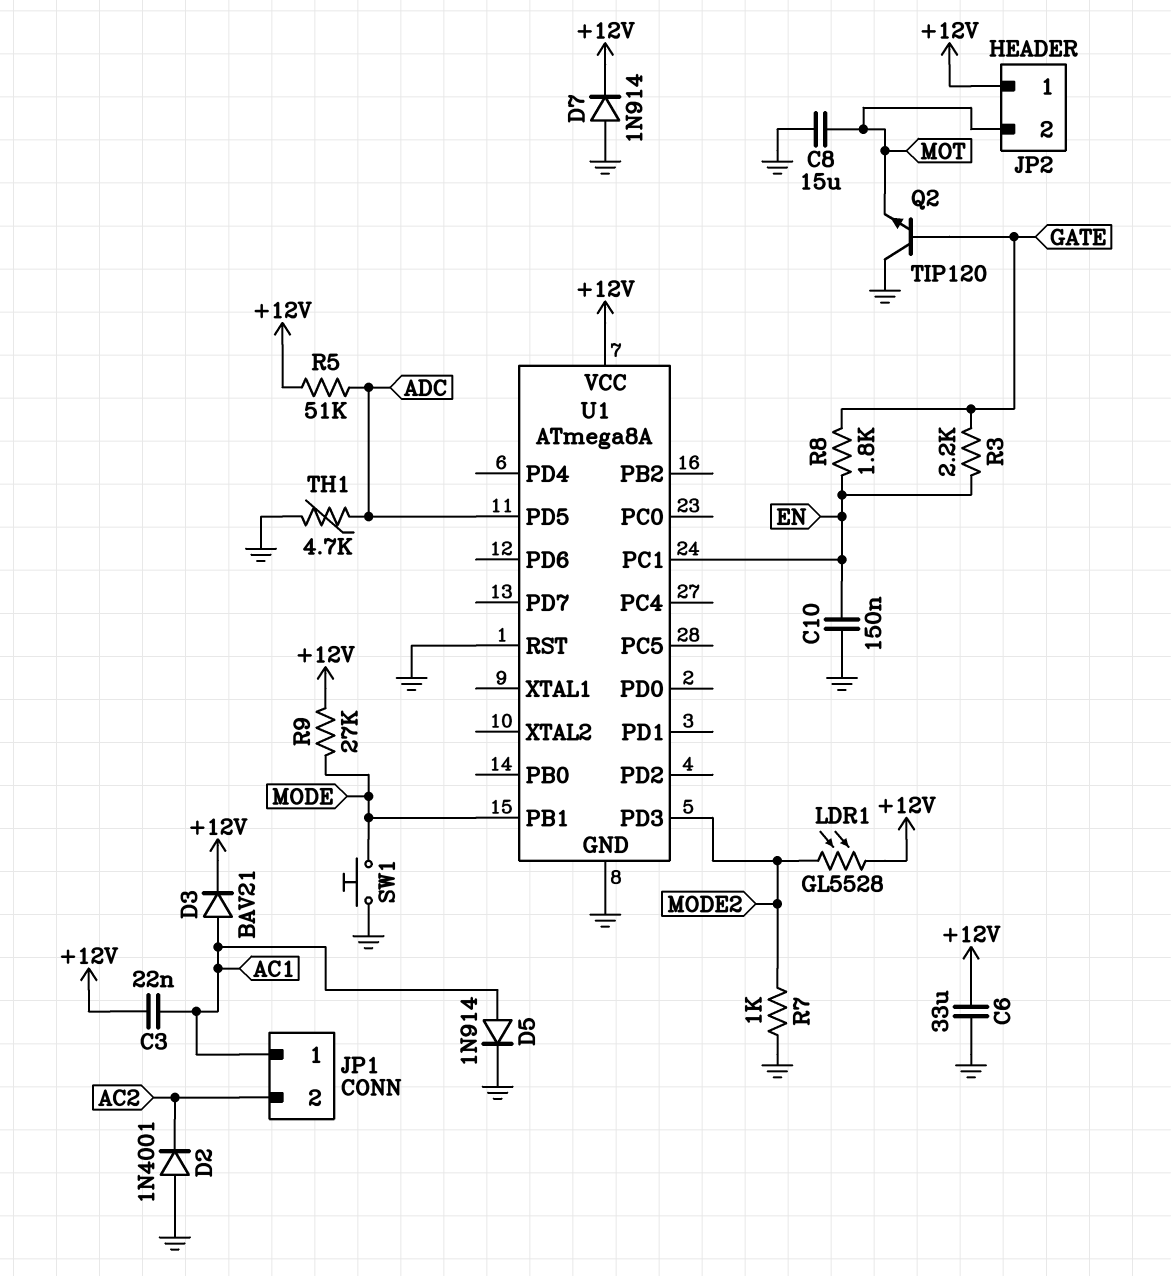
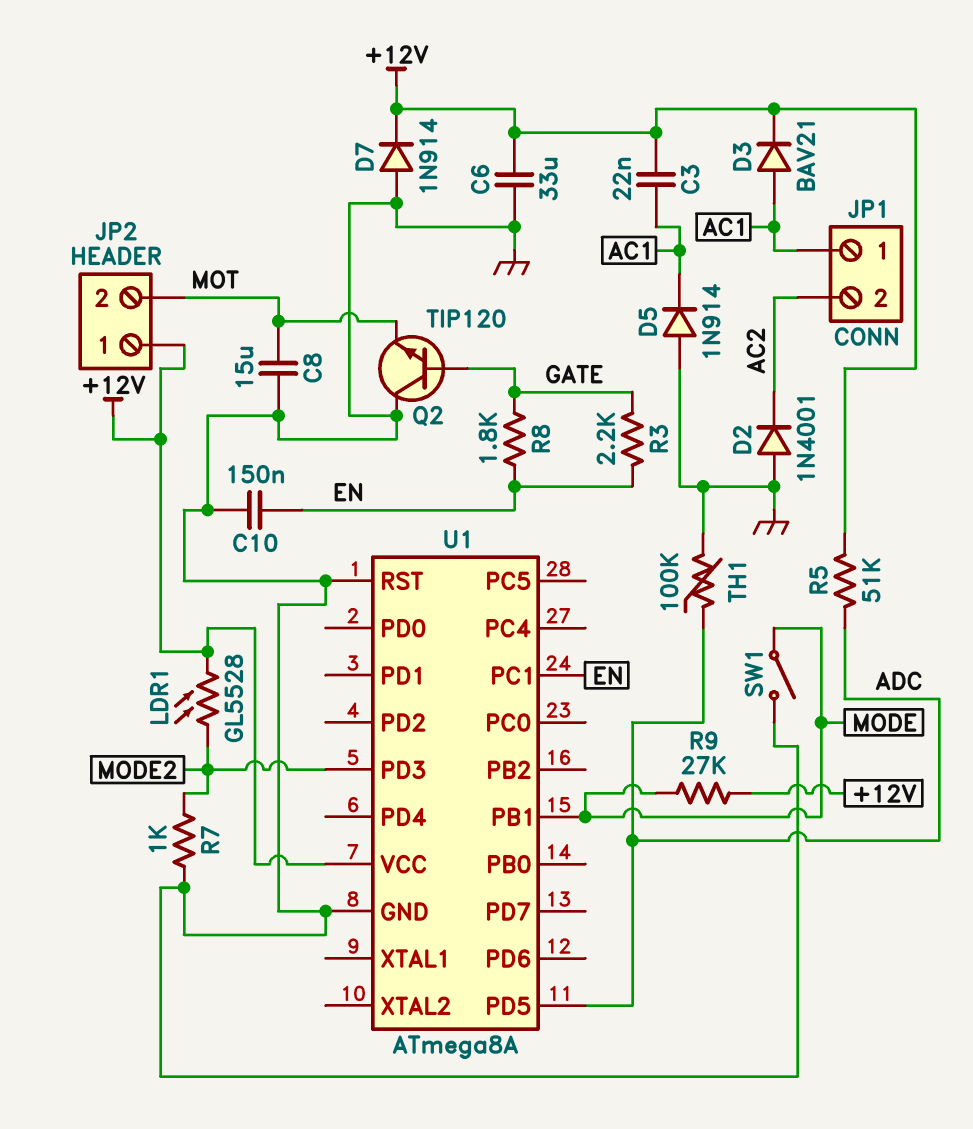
D5: diode 1N914 (A AC1, K GND) -> diode 1N914 (A GND, K AC1)
SW1: button (GND, MODE) -> switch (GND, MODE)
TH1: 4.7k (ADC, GND) -> 100k (ADC, GND)

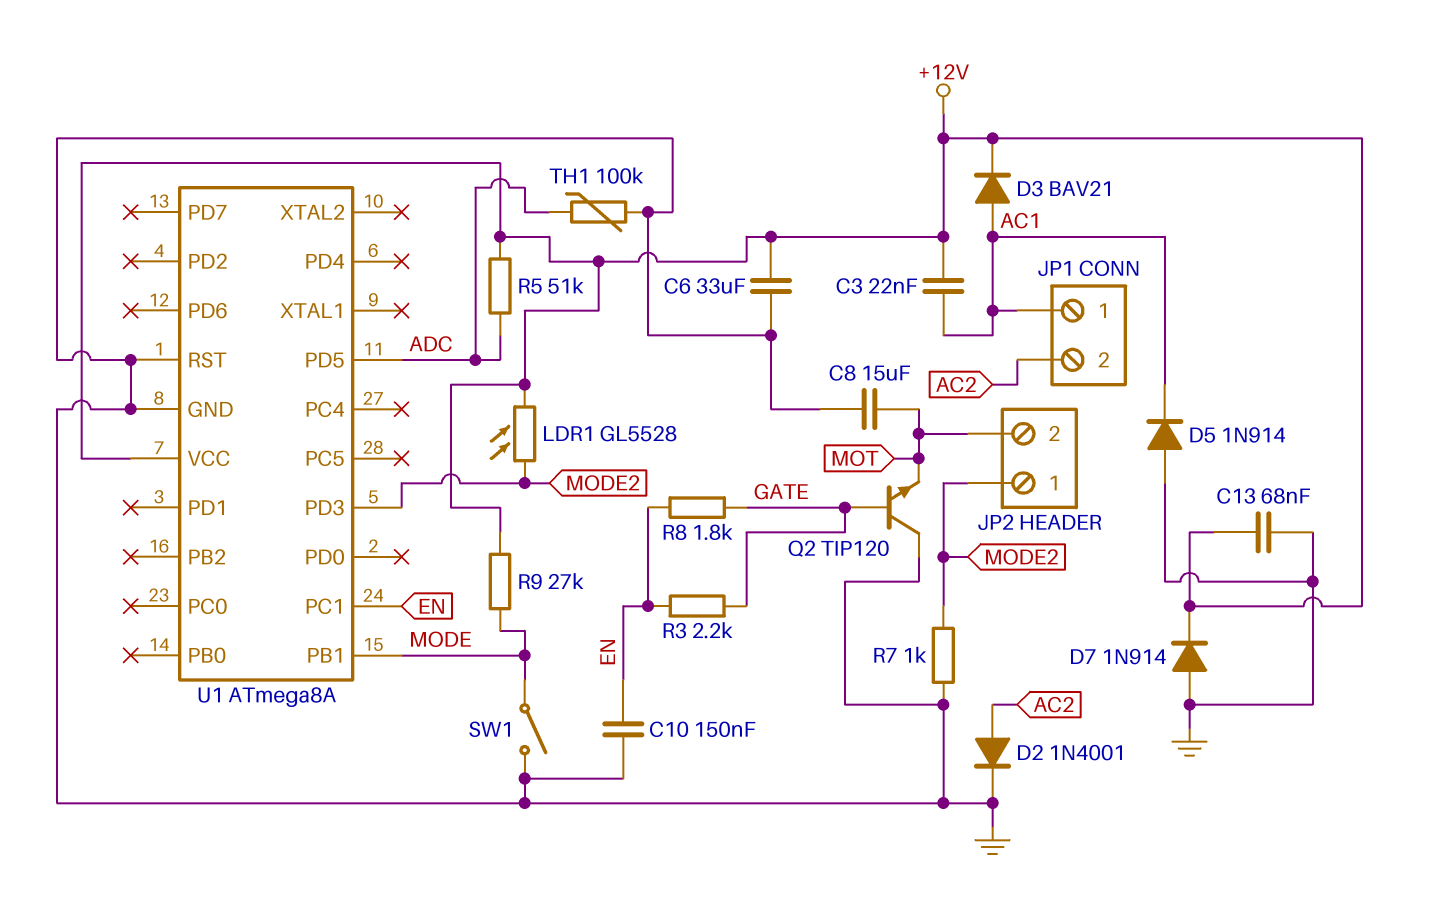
C13: none -> 68nF (+12V, GND)
D2: diode 1N4001 (A GND, K AC2) -> diode 1N4001 (A AC2, K GND)
JP2 pin 1: +12V -> MODE2

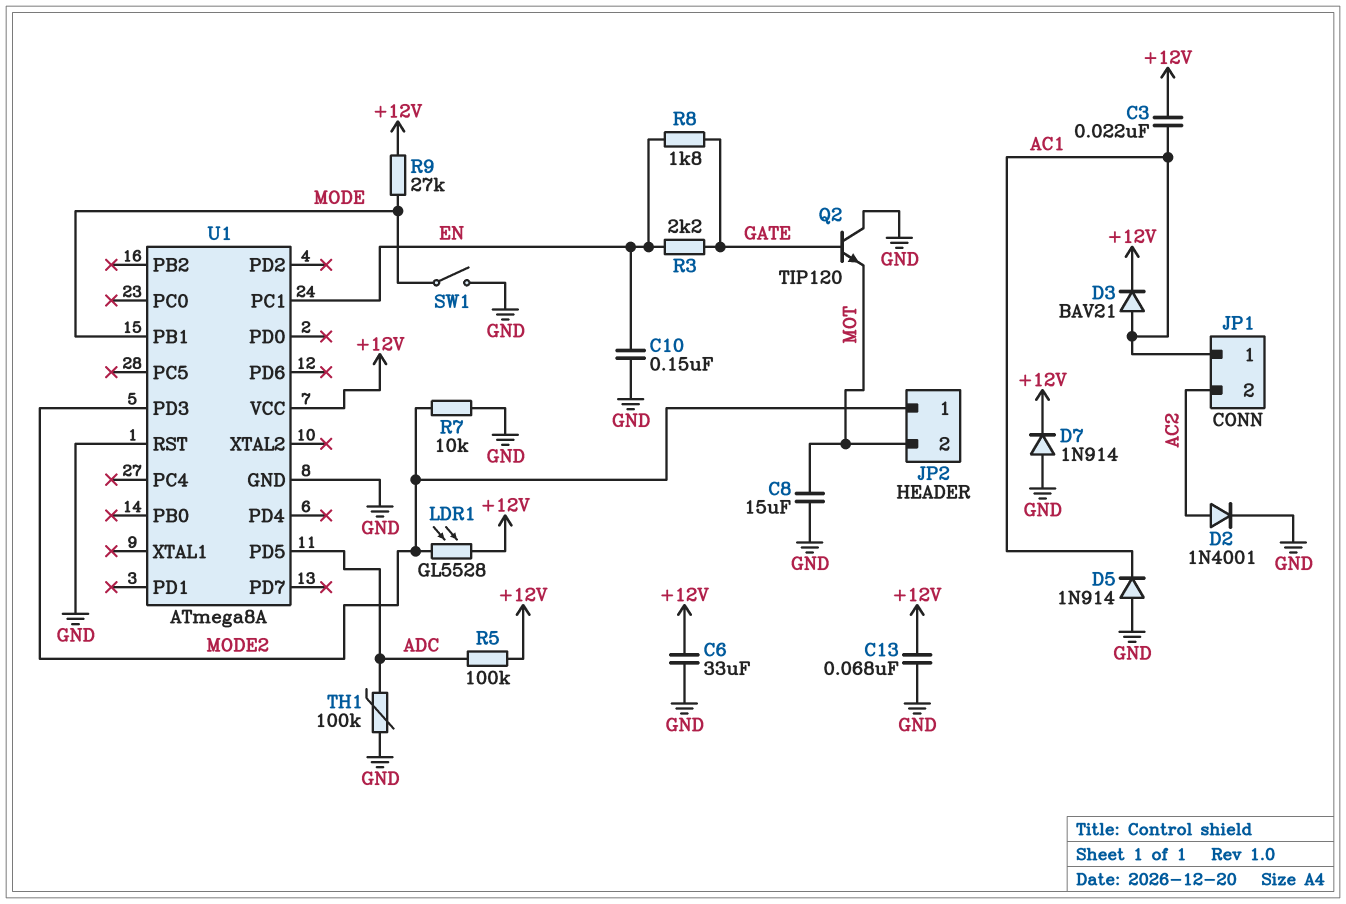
R5: 51k (+12V, ADC) -> 100k (+12V, ADC)
R7: 1k (GND, MODE2) -> 10k (GND, MODE2)

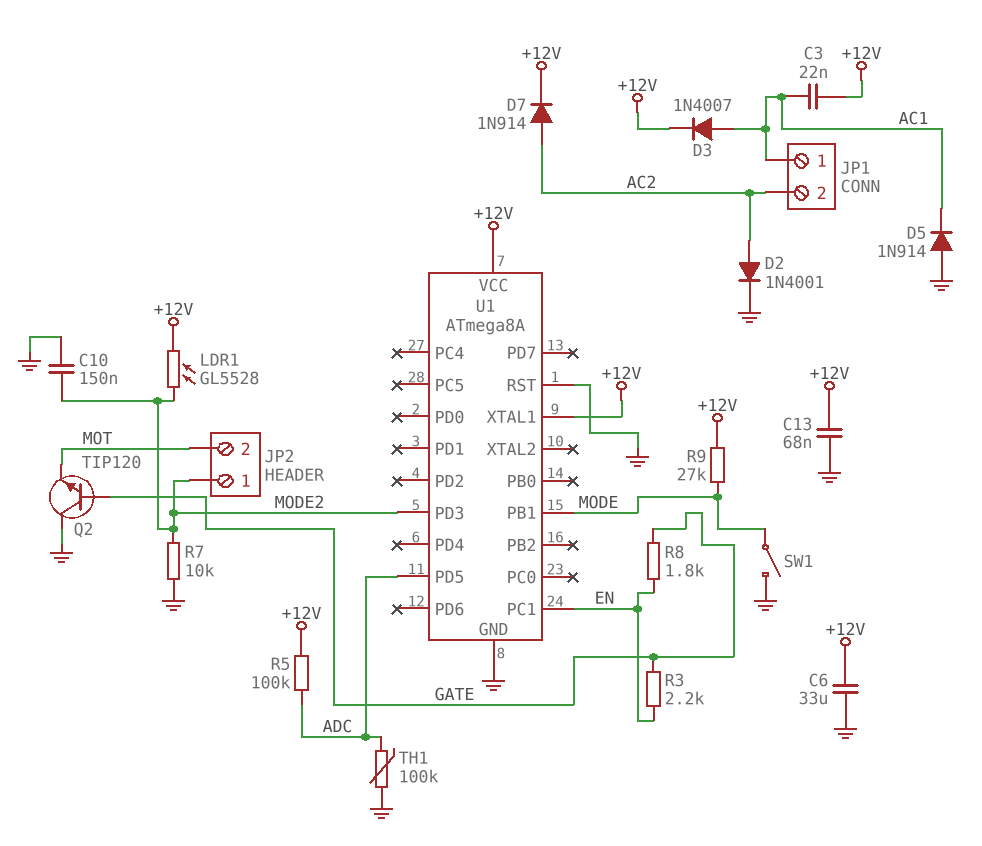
C8: 15uF (GND, MOT) -> none
C10: 150nF (EN, GND) -> 150nF (GND, MODE2)
D3: diode BAV21 (A AC1, K +12V) -> diode 1N4007 (A AC1, K +12V)
D7: diode 1N914 (A GND, K +12V) -> diode 1N914 (A AC2, K +12V)
U1 pin XTAL1: none -> +12V

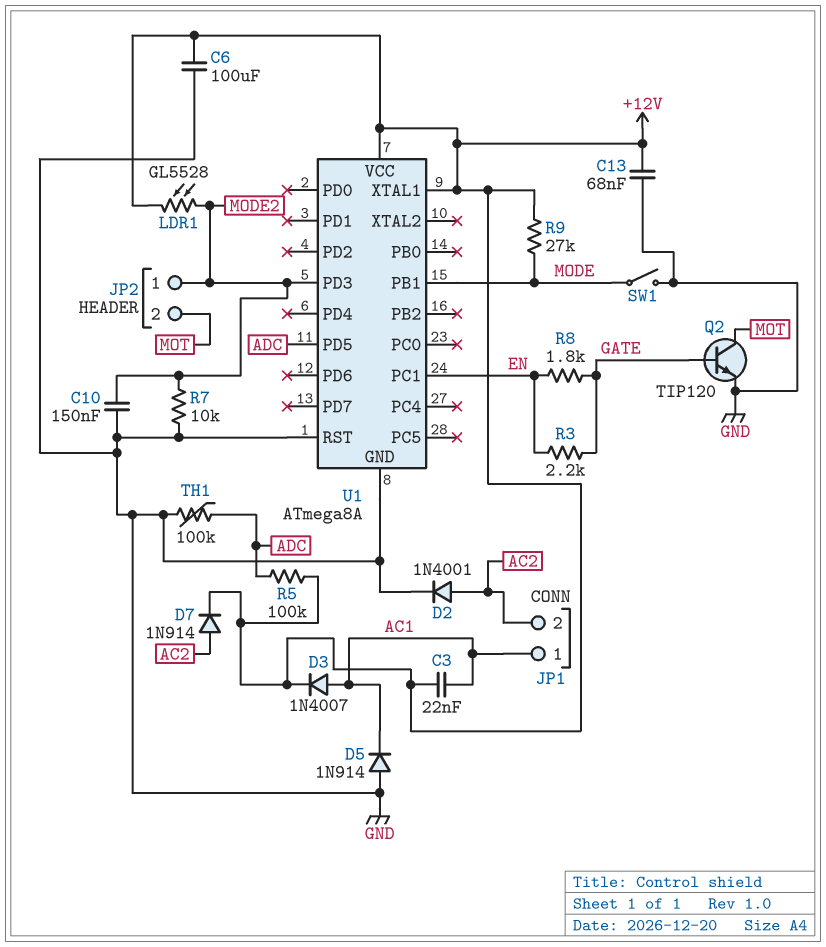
C6: 33uF (+12V, GND) -> 100uF (+12V, GND)
Q2: NPN TIP120 (B GATE, C GND, E MOT) -> NPN TIP120 (B GATE, C MOT, E GND)

